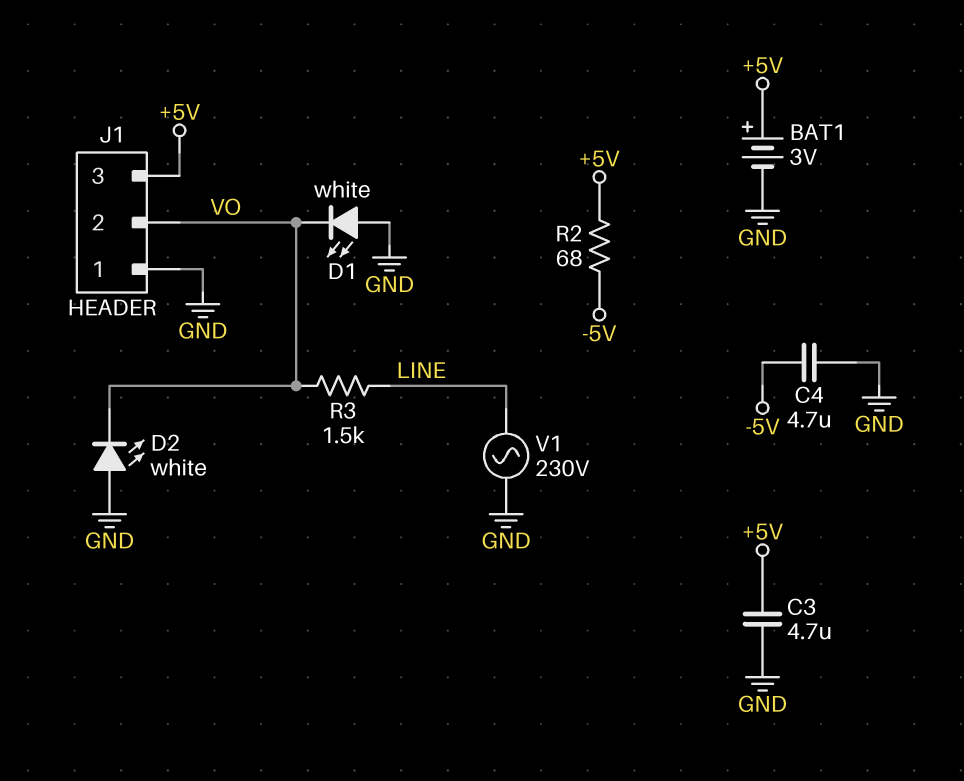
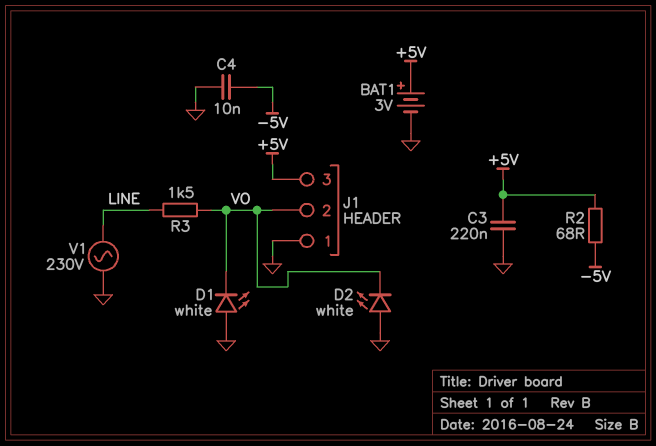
C3: 4.7uF (+5V, GND) -> 220nF (+5V, GND)
C4: 4.7uF (-5V, GND) -> 10nF (-5V, GND)

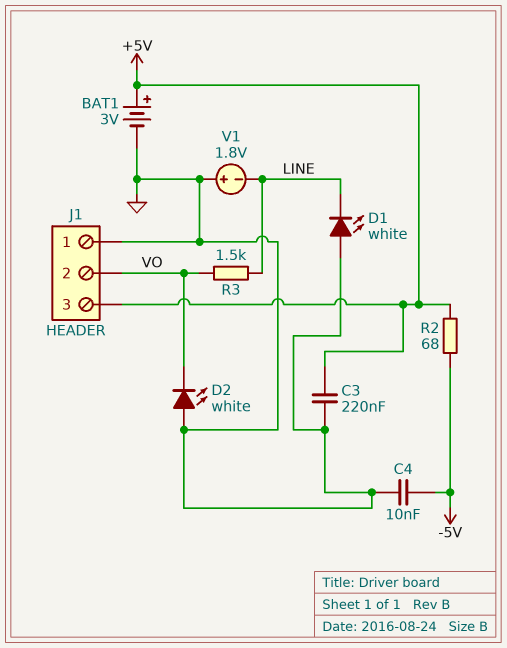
D1: LED white (A GND, K VO) -> LED white (A GND, K LINE)
V1: AC 230V (GND, LINE) -> 1.8V (plus GND, minus LINE)

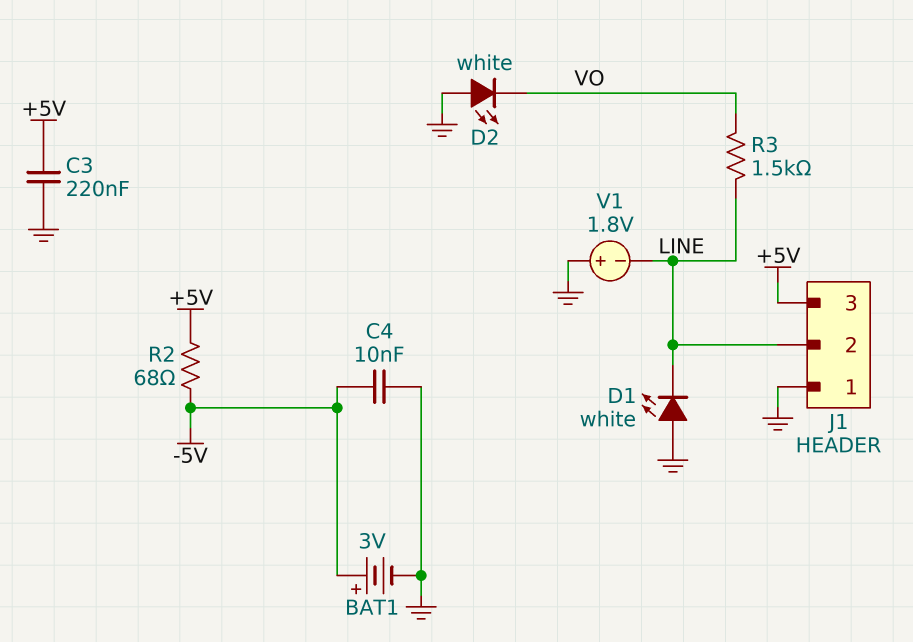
BAT1: 3V (plus +5V, minus GND) -> 3V (plus -5V, minus GND)
J1 pin 2: VO -> LINE

